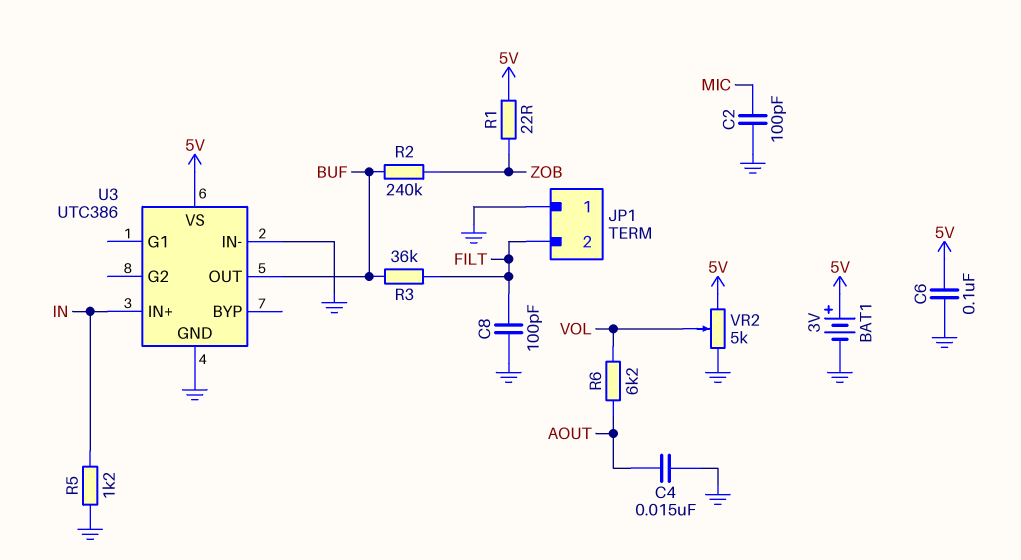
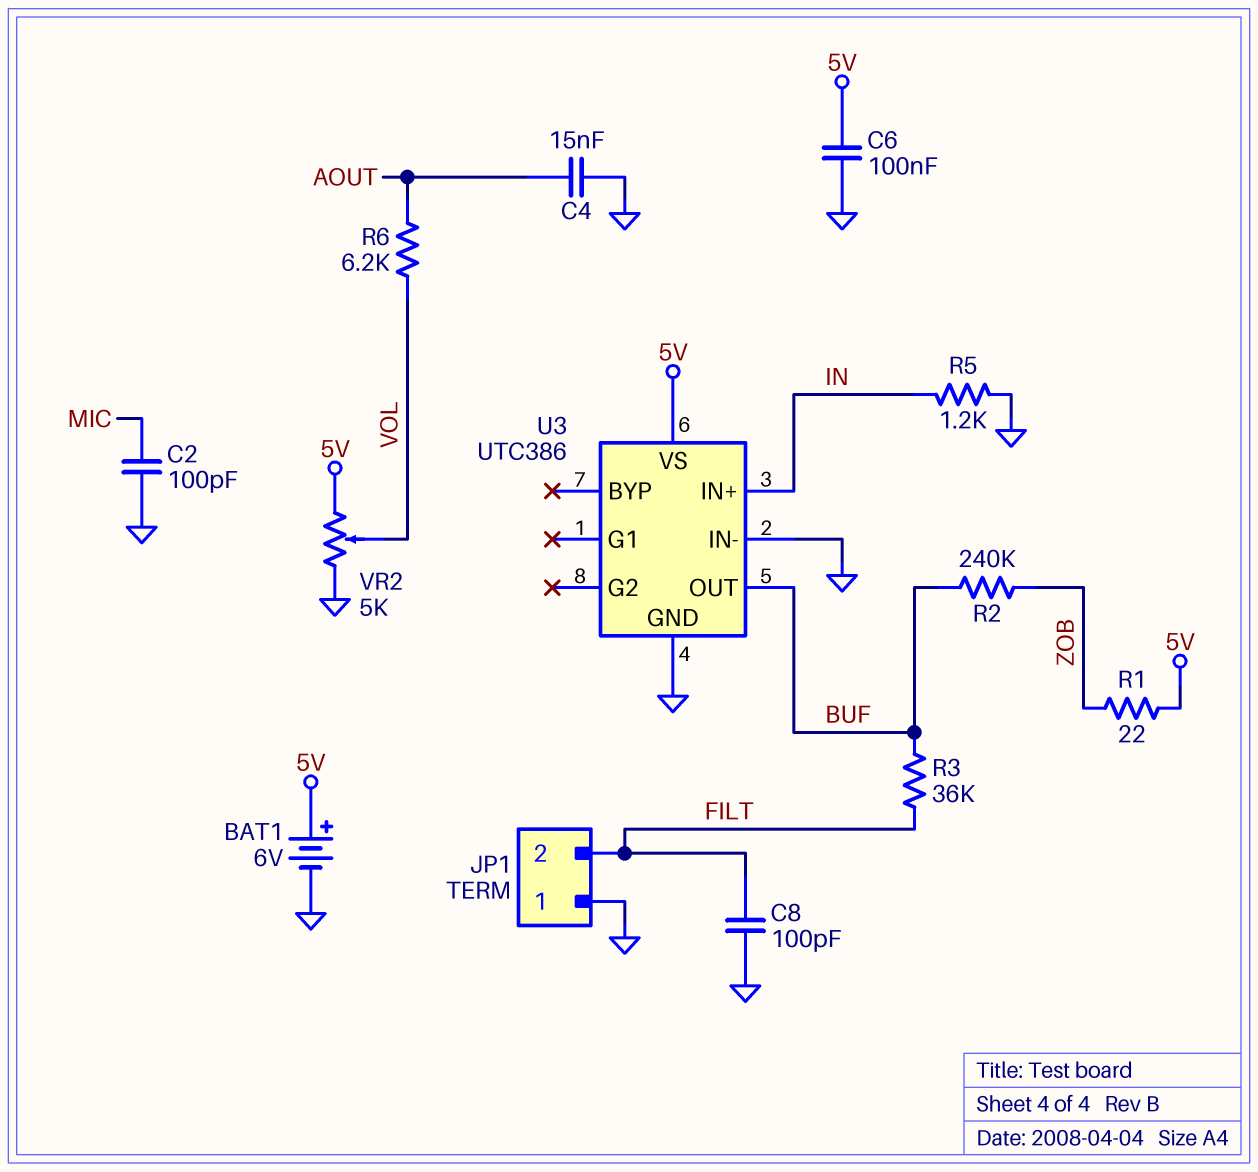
BAT1: 3V (plus 5V, minus GND) -> 6V (plus 5V, minus GND)

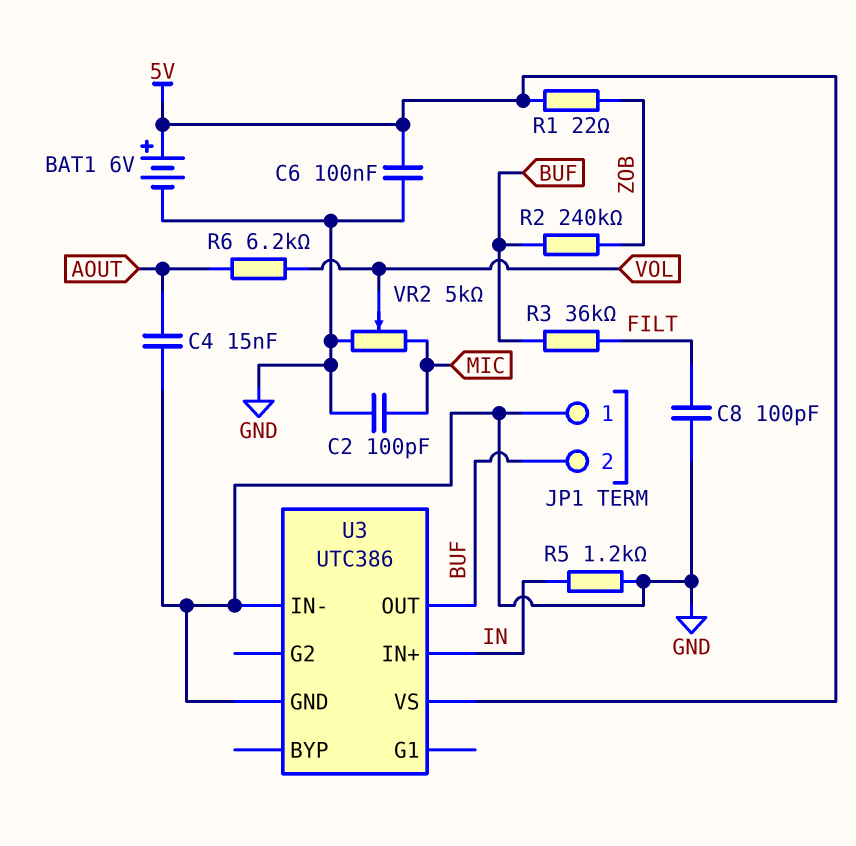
JP1 pin 2: FILT -> BUF
VR2: 5k (5V, GND, wiper VOL) -> 5k (GND, MIC, wiper VOL)

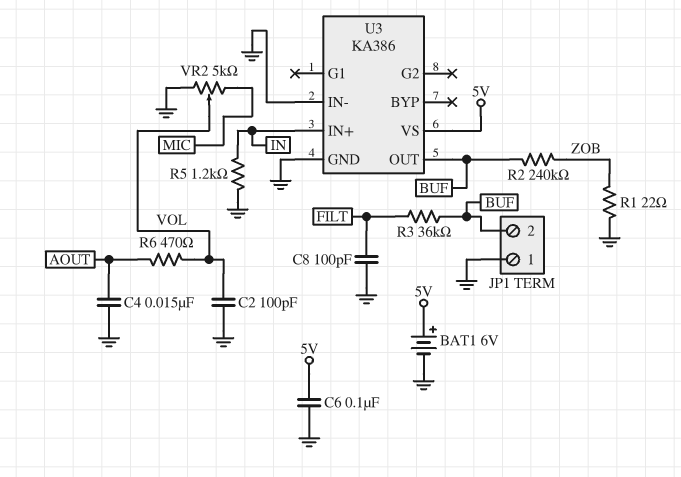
C2: 100pF (GND, MIC) -> 100pF (GND, VOL)
R1: 22 (5V, ZOB) -> 22 (GND, ZOB)
R6: 6.2k (AOUT, VOL) -> 470 (AOUT, VOL)
U3: UTC386 -> KA386

